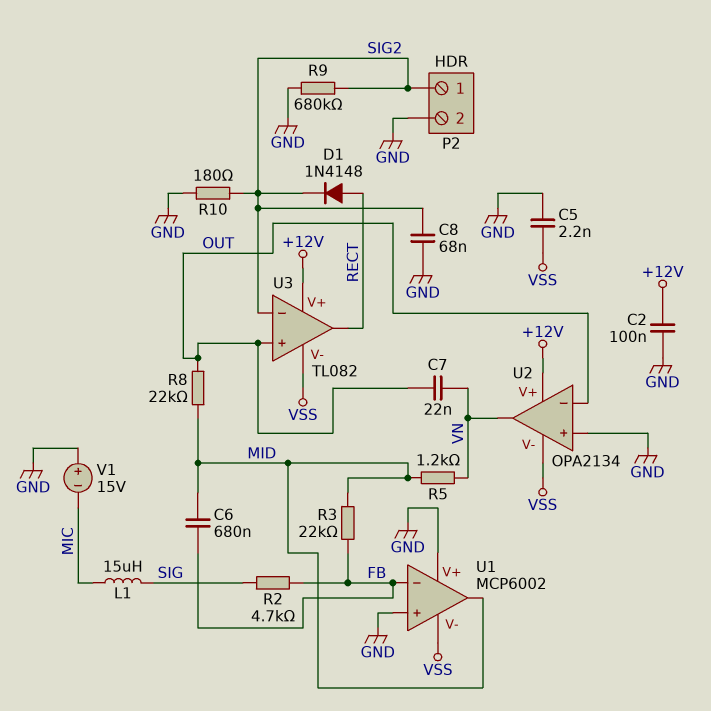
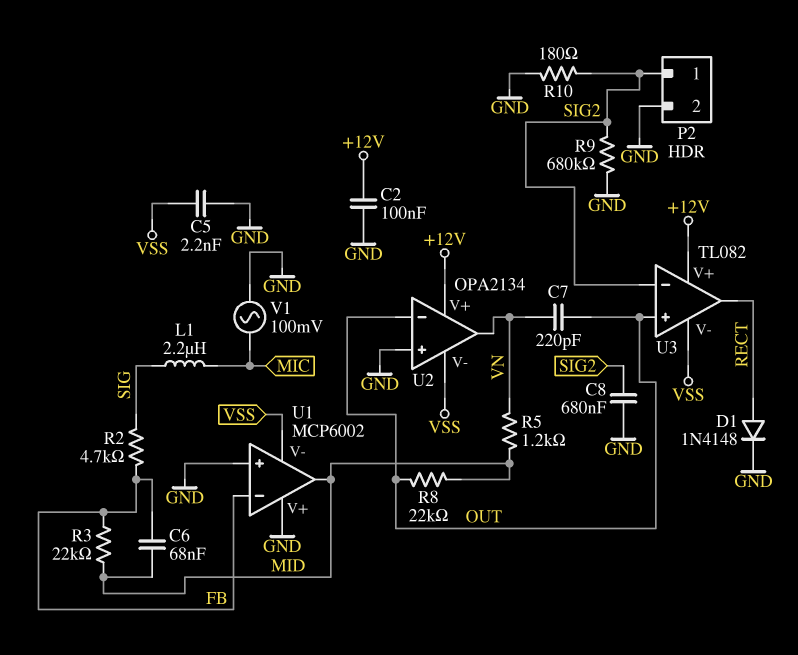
C6: 680nF (FB, MID) -> 68nF (FB, MID)
C7: 22nF (OUT, VN) -> 220pF (OUT, VN)
C8: 68nF (GND, SIG2) -> 680nF (GND, SIG2)
D1: diode 1N4148 (A RECT, K SIG2) -> diode 1N4148 (A RECT, K GND)
L1: 15uH (MIC, SIG) -> 2.2uH (MIC, SIG)
V1: 15V (plus GND, minus MIC) -> AC 100mV (GND, MIC)

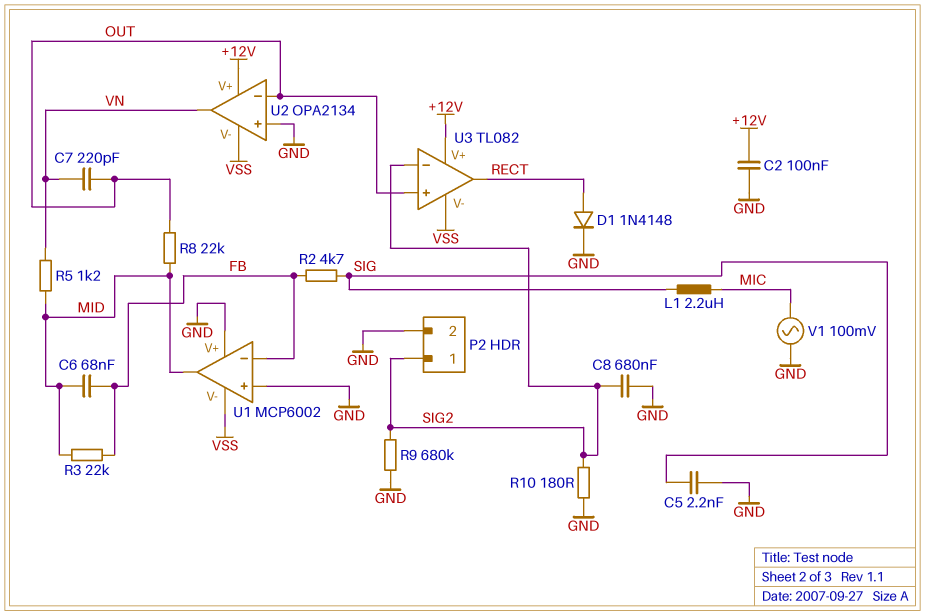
C5: 2.2nF (GND, VSS) -> 2.2nF (GND, SIG)

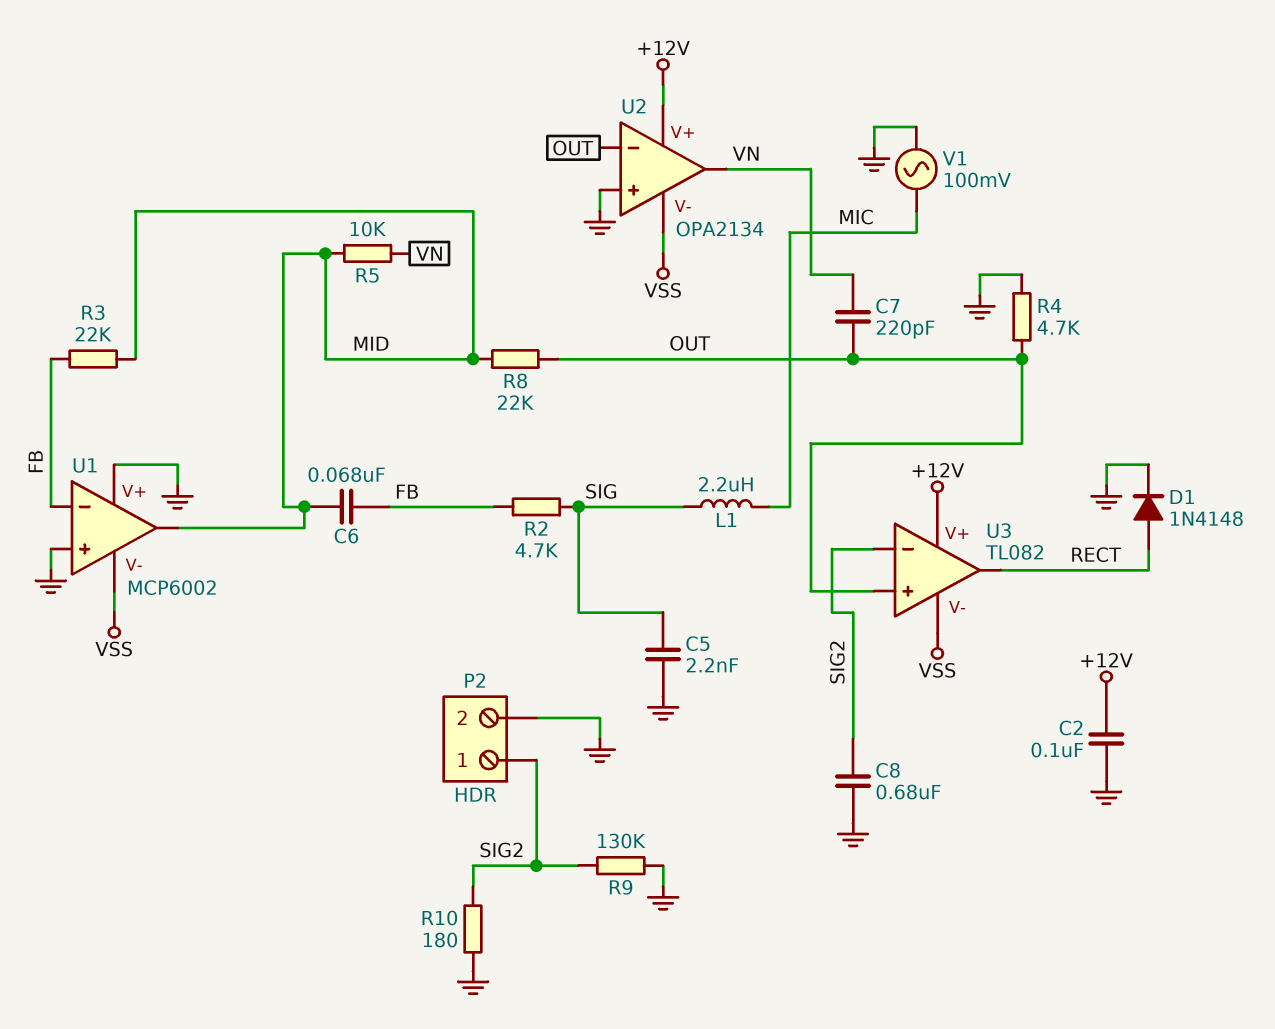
R4: none -> 4.7k (GND, OUT)
R5: 1.2k (MID, VN) -> 10k (MID, VN)
R9: 680k (GND, SIG2) -> 130k (GND, SIG2)

